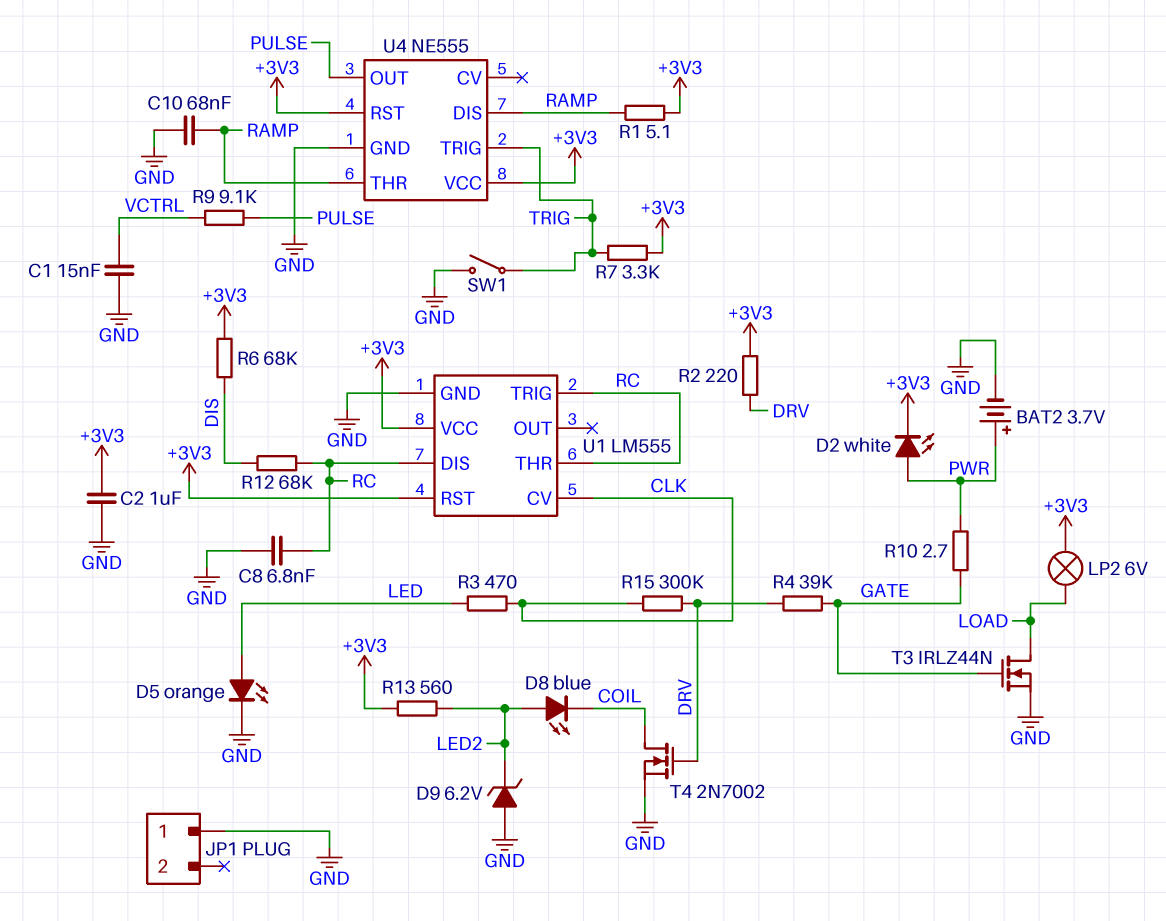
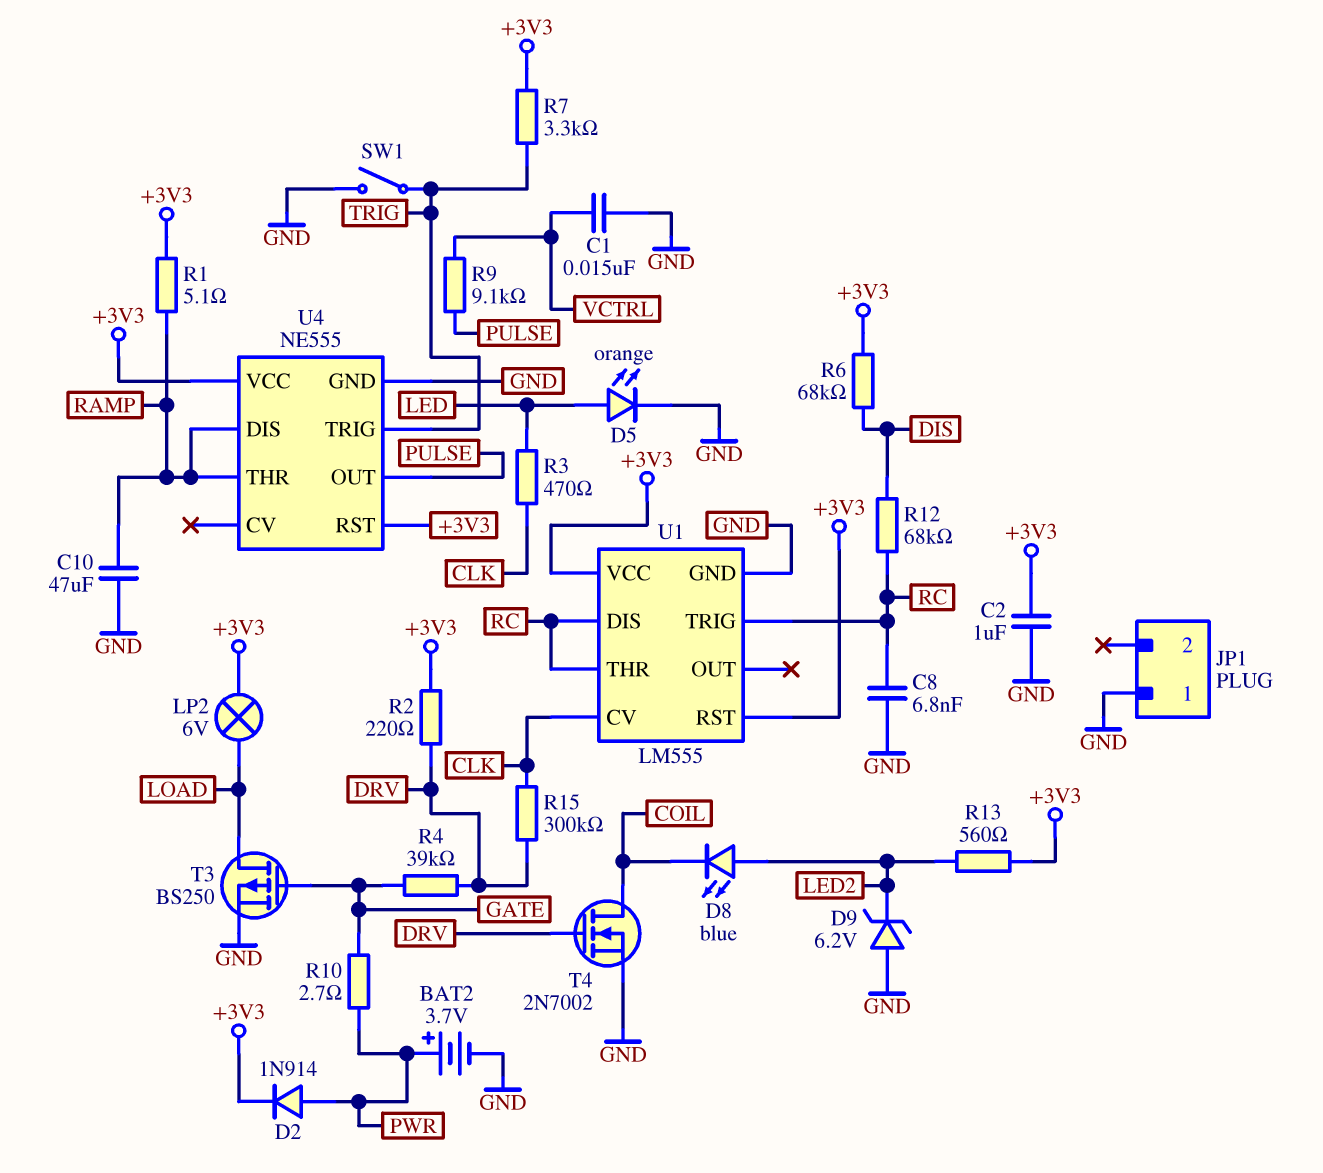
C10: 68nF (GND, RAMP) -> 47uF (GND, RAMP)
D2: LED white (A PWR, K +3V3) -> diode 1N914 (A PWR, K +3V3)
T3: NMOS IRLZ44N (G GATE, D LOAD, S GND) -> PMOS BS250 (G GATE, D LOAD, S GND)

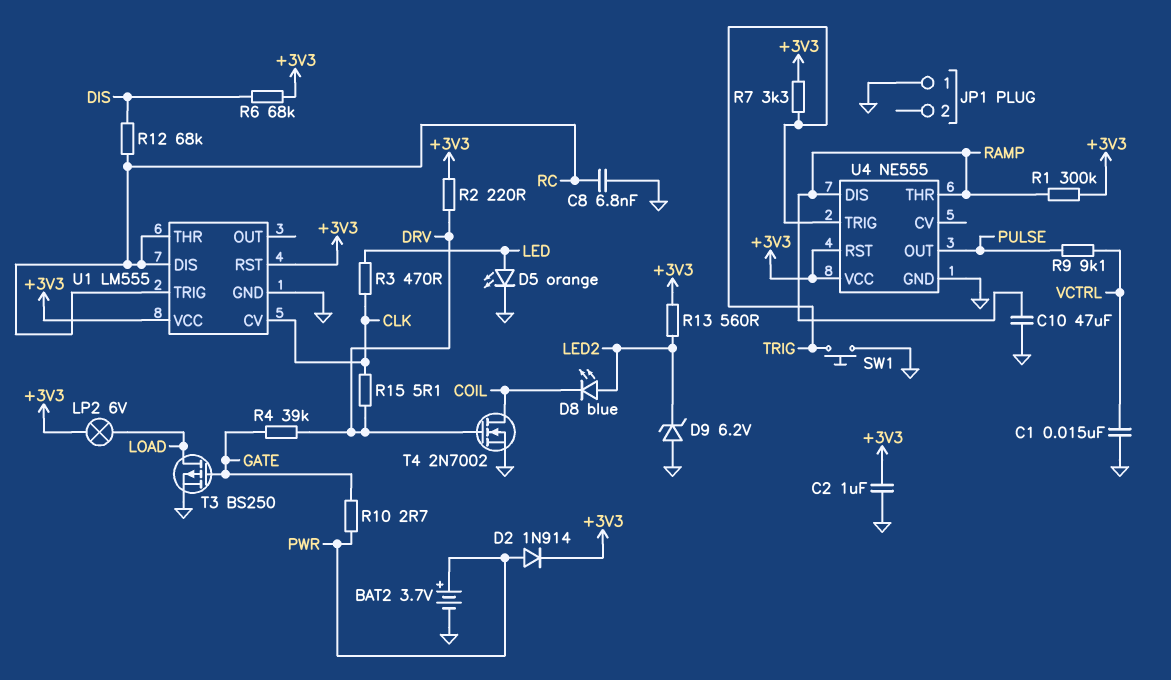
R1: 5.1 (+3V3, RAMP) -> 300k (+3V3, RAMP)
R15: 300k (CLK, DRV) -> 5.1 (CLK, DRV)
SW1: switch (GND, TRIG) -> button (GND, TRIG)

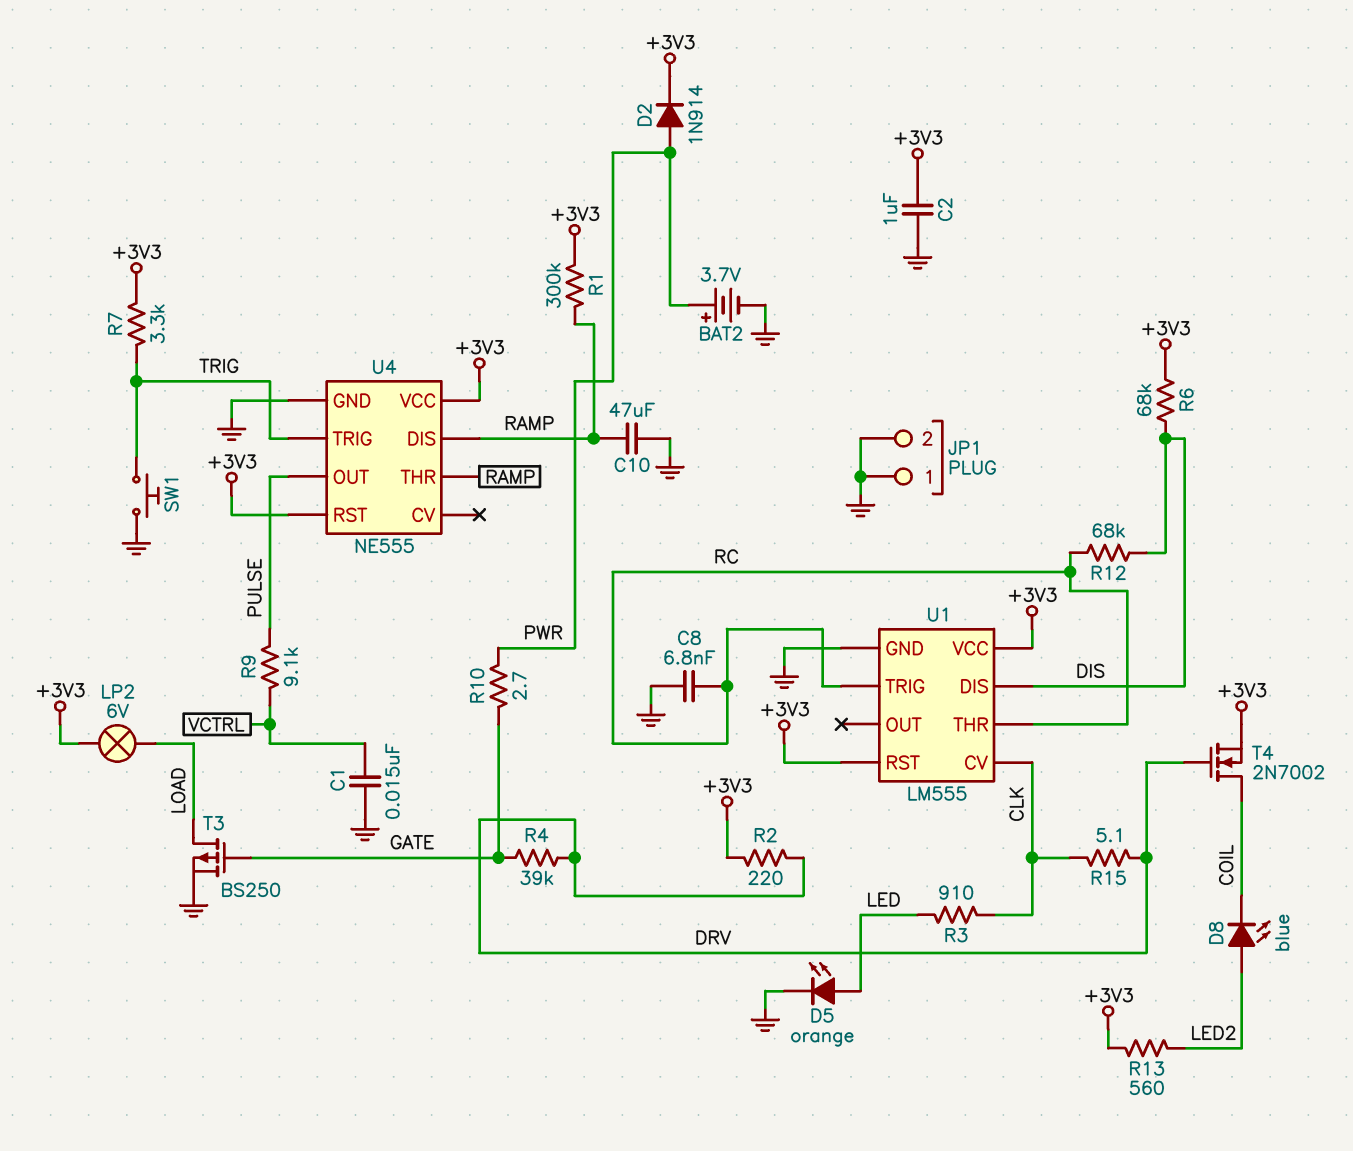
D9: zener 6.2V (A GND, K LED2) -> none
JP1 pin 2: none -> GND
R3: 470 (CLK, LED) -> 910 (CLK, LED)
T4: NMOS 2N7002 (G DRV, D COIL, S GND) -> NMOS 2N7002 (G DRV, D COIL, S +3V3)
U1 pin DIS: RC -> DIS

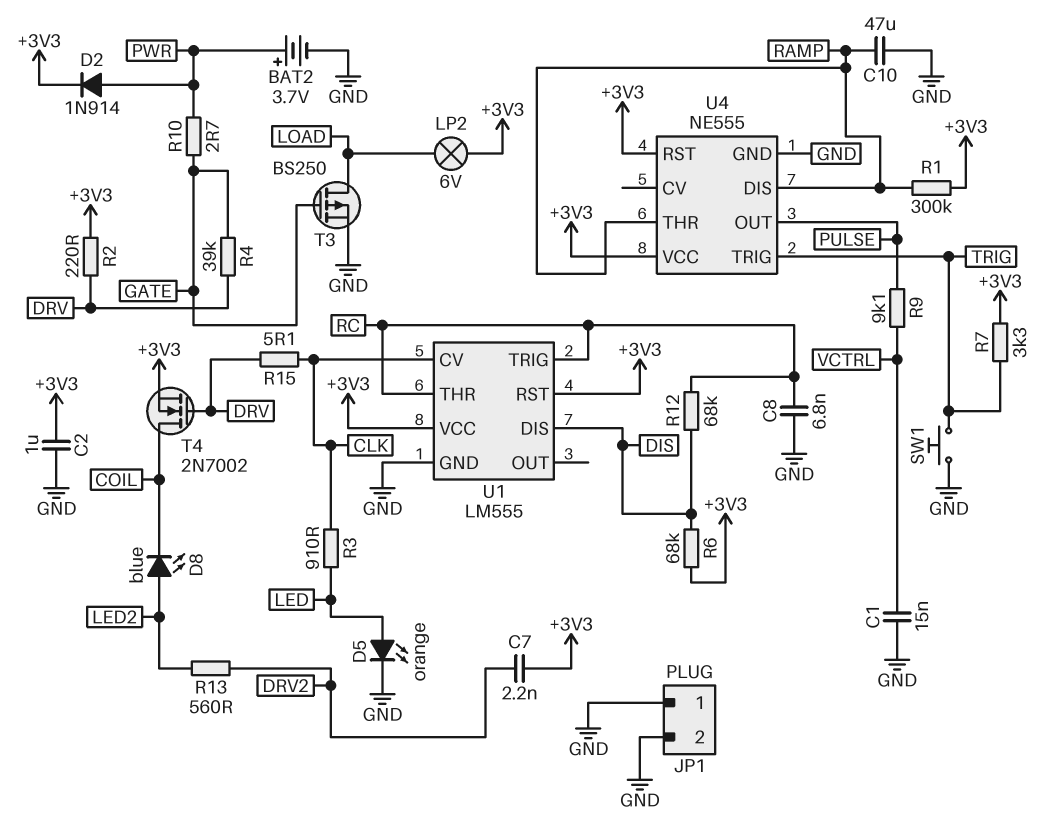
C7: none -> 2.2nF (+3V3, DRV2)
R13: 560 (+3V3, LED2) -> 560 (DRV2, LED2)

